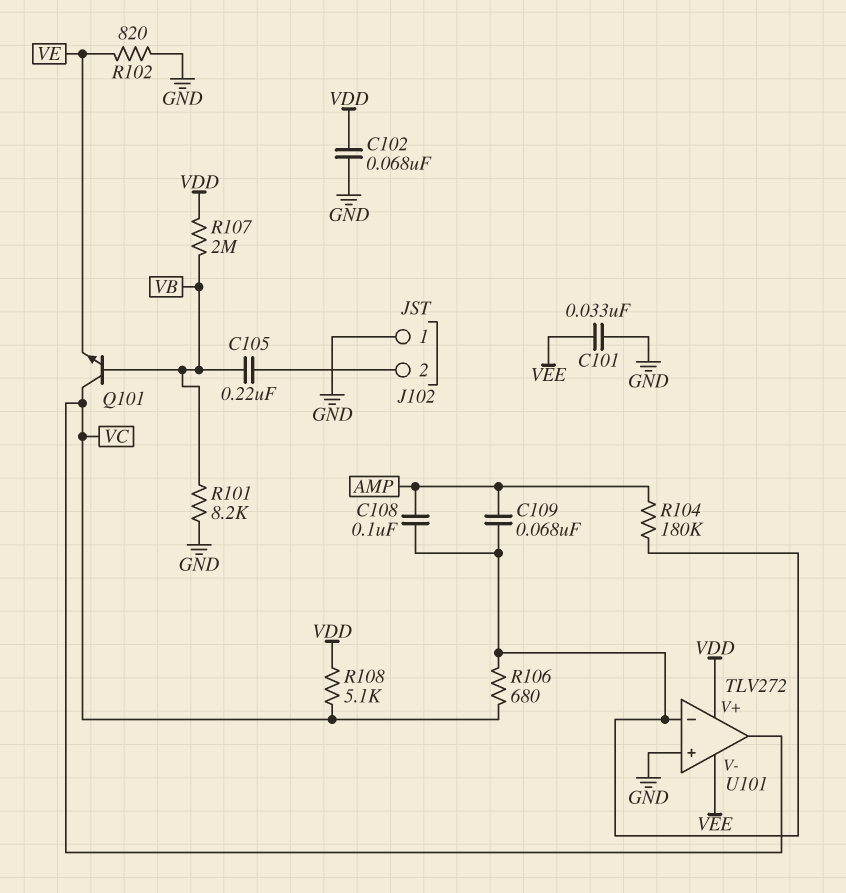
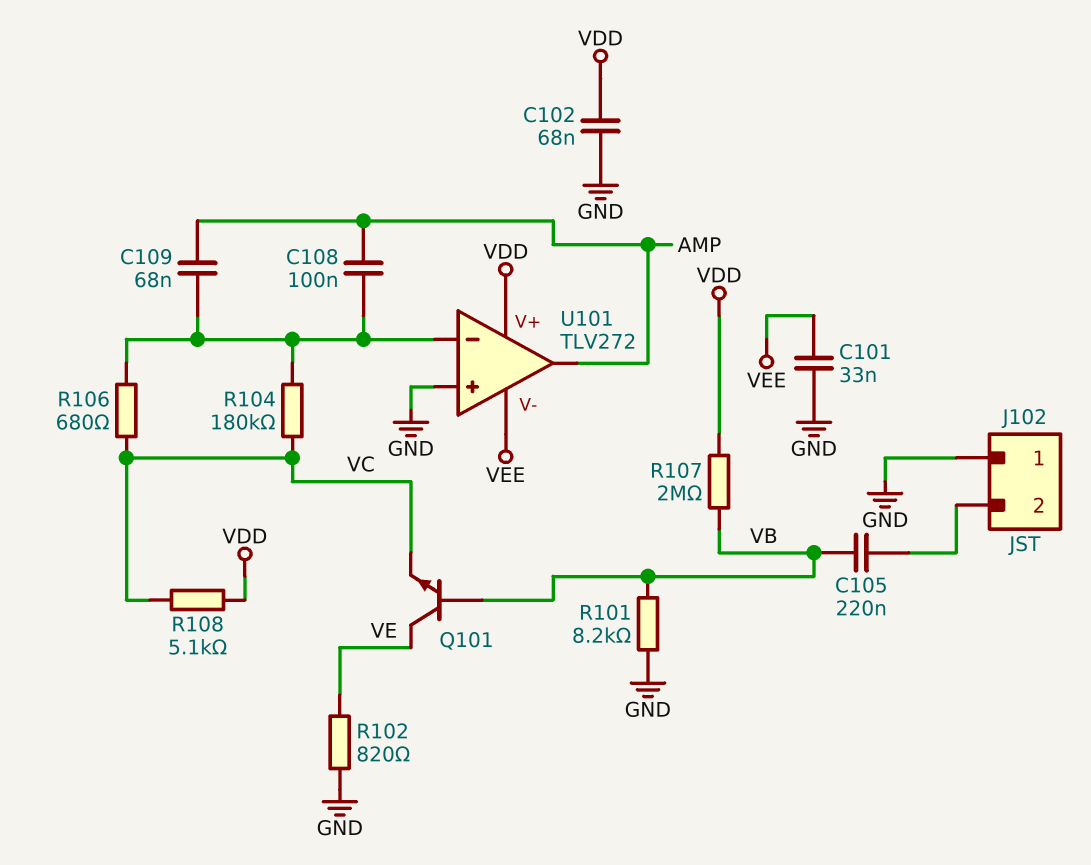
Q101: NPN (B VB, C VC, E VE) -> NPN (B VB, C VE, E VC)
R104: 180k (AMP, U101/in-) -> 180k (U101/in-, VC)
U101 pin out: VC -> AMP

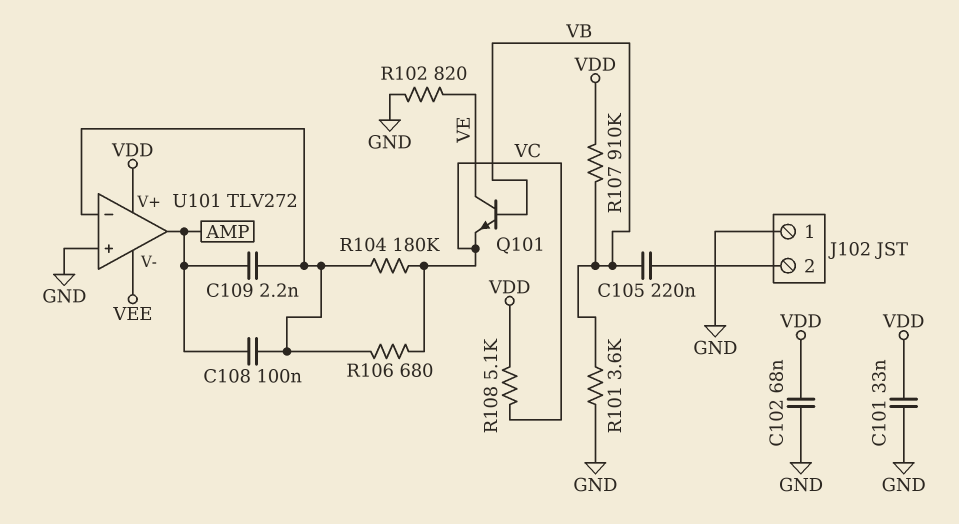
C101: 33nF (GND, VEE) -> 33nF (GND, VDD)
C109: 68nF (AMP, U101/in-) -> 2.2nF (AMP, U101/in-)
R101: 8.2k (GND, VB) -> 3.6k (GND, VB)
R107: 2M (VB, VDD) -> 910k (VB, VDD)

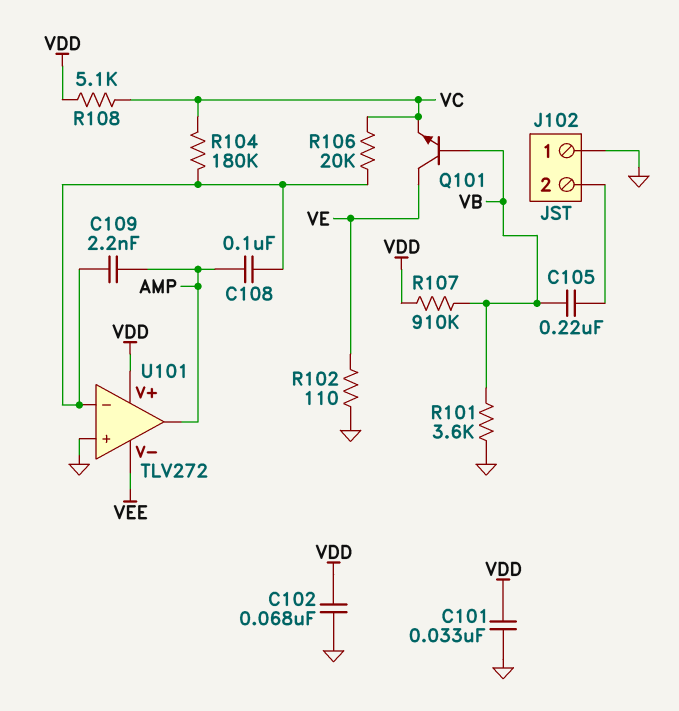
R102: 820 (GND, VE) -> 110 (GND, VE)
R106: 680 (U101/in-, VC) -> 20k (U101/in-, VC)

